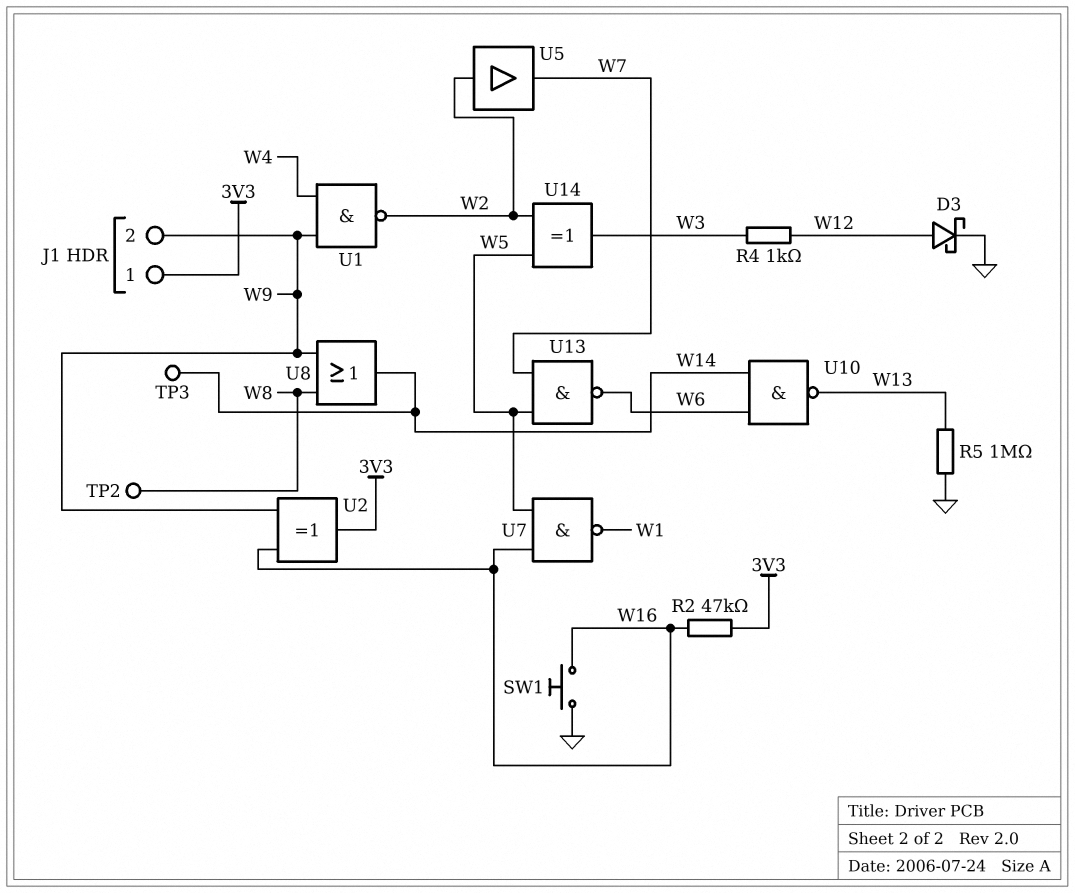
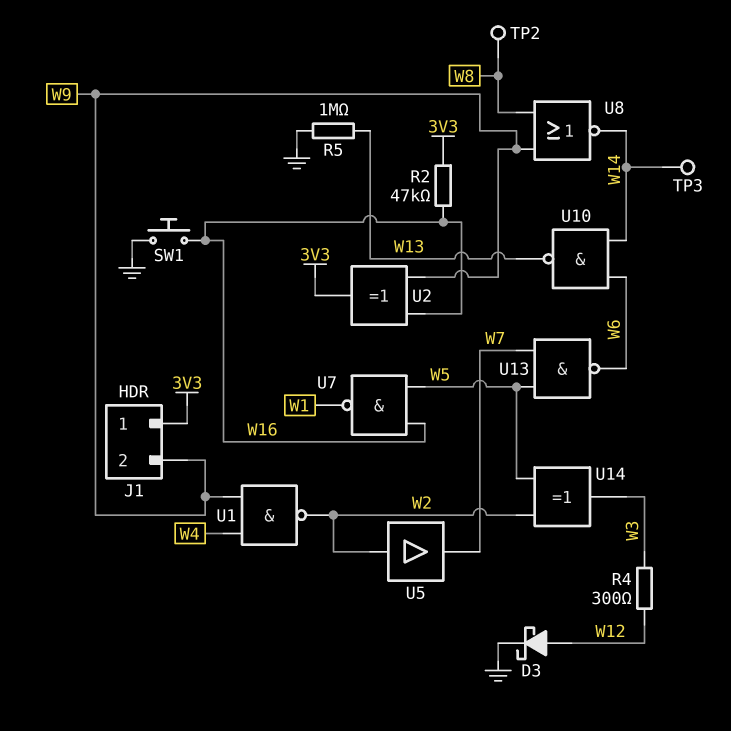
R4: 1k (W3, W12) -> 300 (W3, W12)
U8: OR (in W8, in W9, out W14) -> NOR (in W8, in W9, out W14)

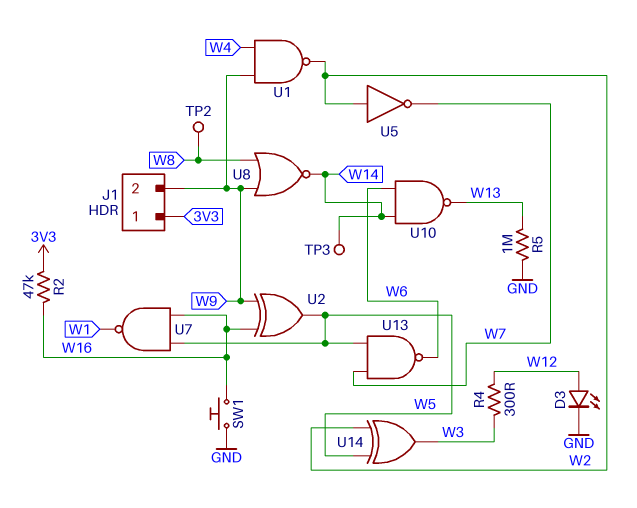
D3: schottky (A W12, K GND) -> LED (A W12, K GND)
U2: XOR (in W9, in W16, out 3V3) -> XOR (in W9, in W16, out W5)
U5: buffer (in W2, out W7) -> NOT (in W2, out W7)

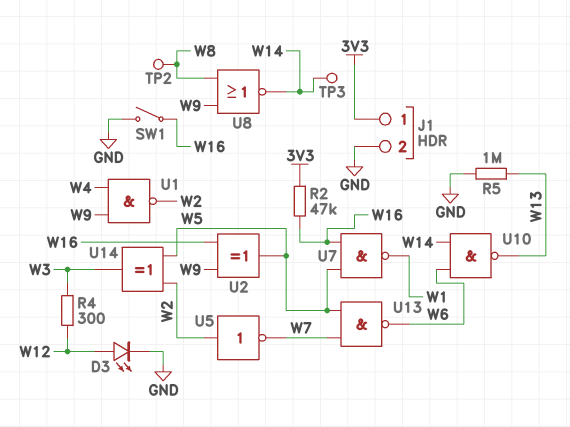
J1 pin 2: W9 -> GND
SW1: button (GND, W16) -> switch (GND, W16)

